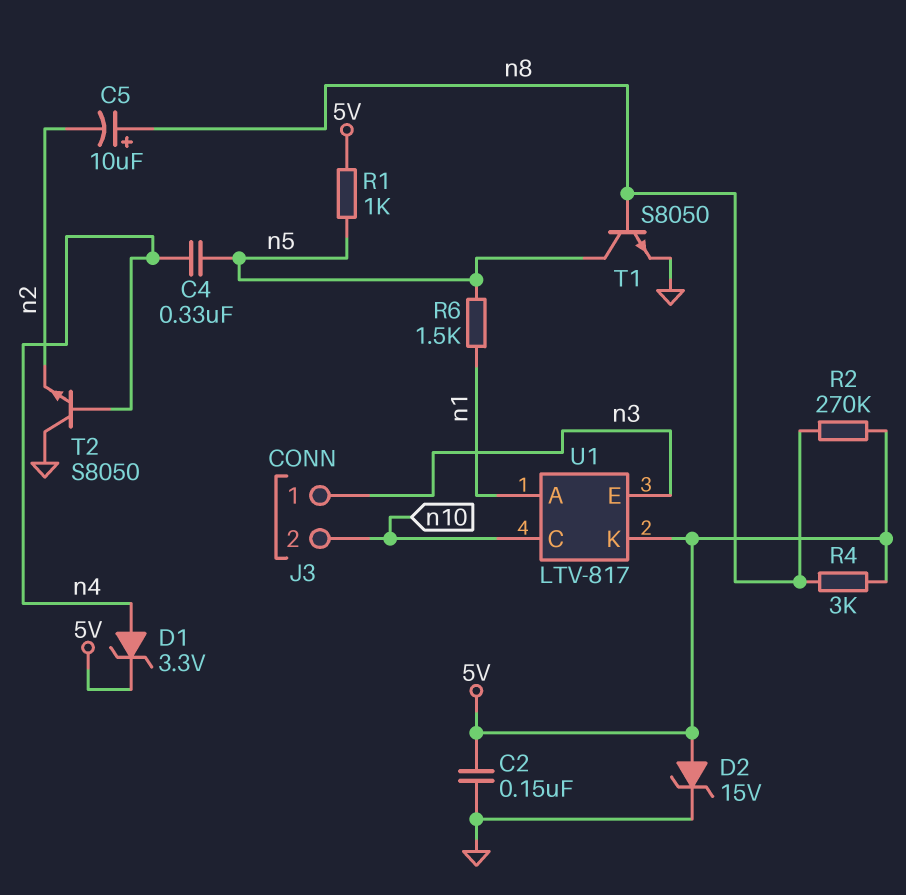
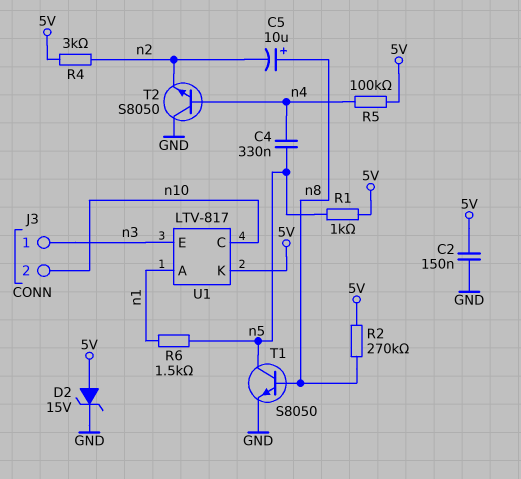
D1: zener 3.3V (A n4, K 5V) -> none
R4: 3k (5V, n8) -> 3k (5V, n2)
R5: none -> 100k (5V, n4)

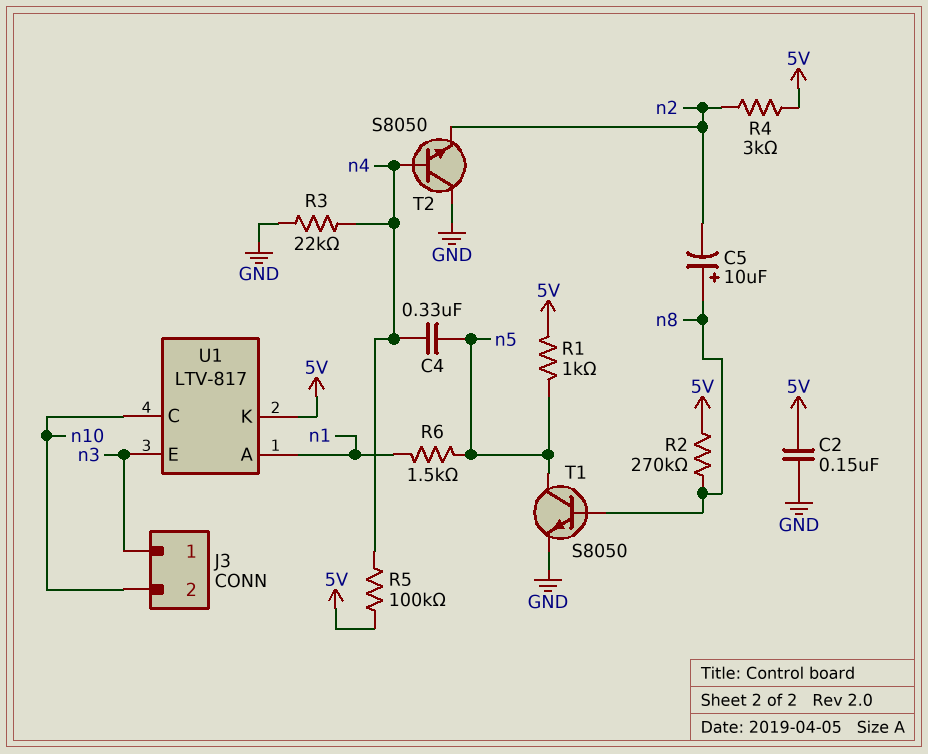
D2: zener 15V (A 5V, K GND) -> none
R3: none -> 22k (GND, n4)

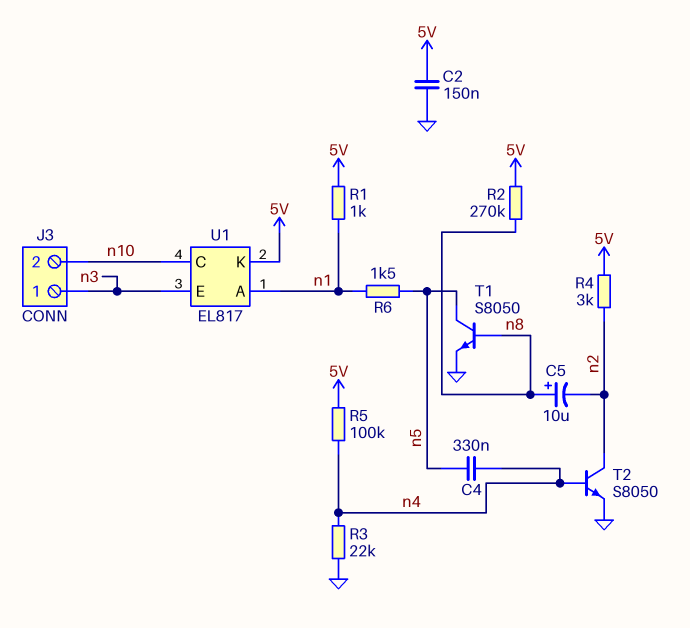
R1: 1k (5V, n5) -> 1k (5V, n1)
T2: NPN S8050 (B n4, C GND, E n2) -> NPN S8050 (B n4, C n2, E GND)
U1: LTV-817 -> EL817

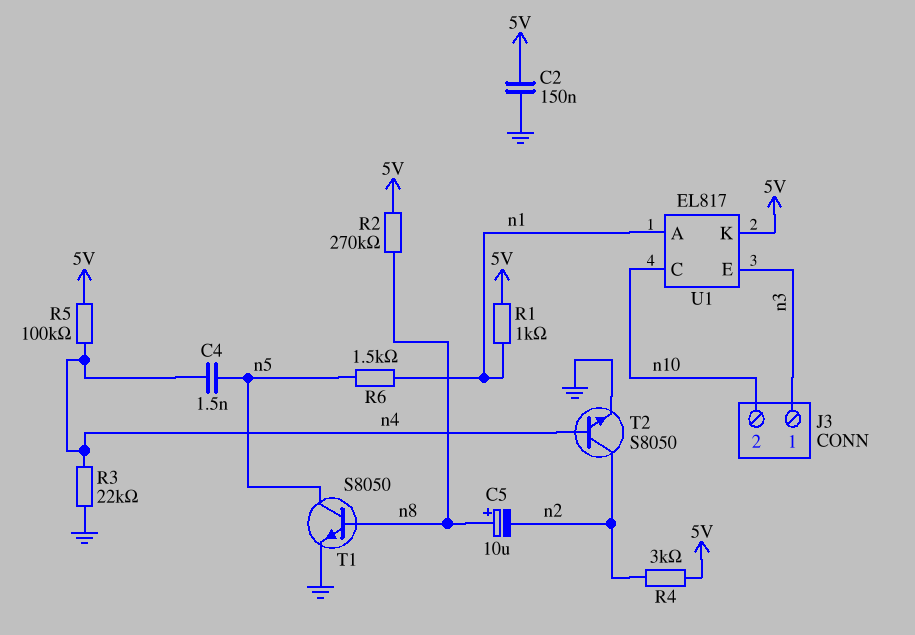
C4: 330nF (n4, n5) -> 1.5nF (n4, n5)

